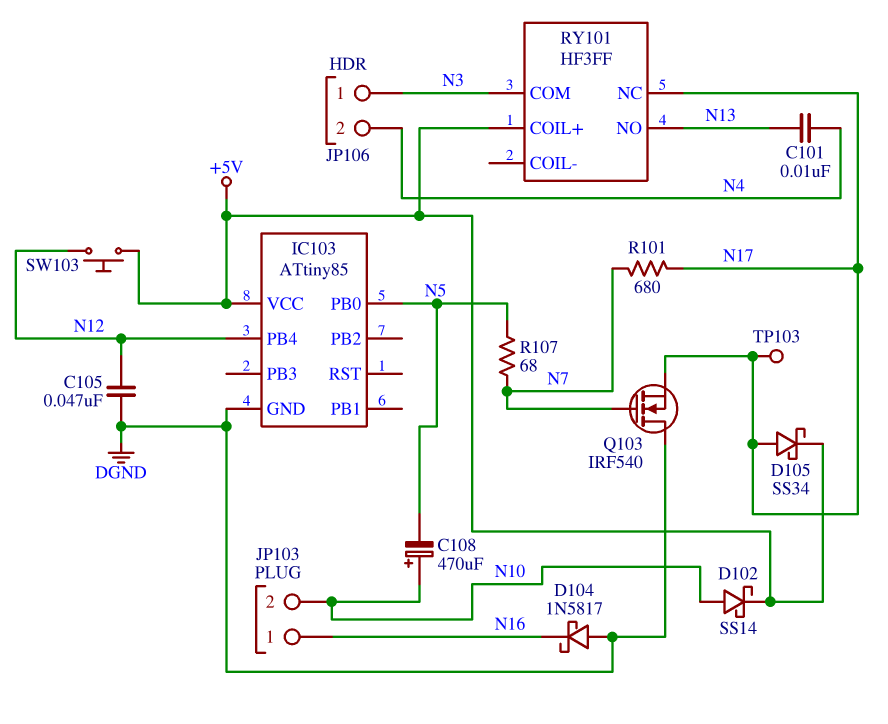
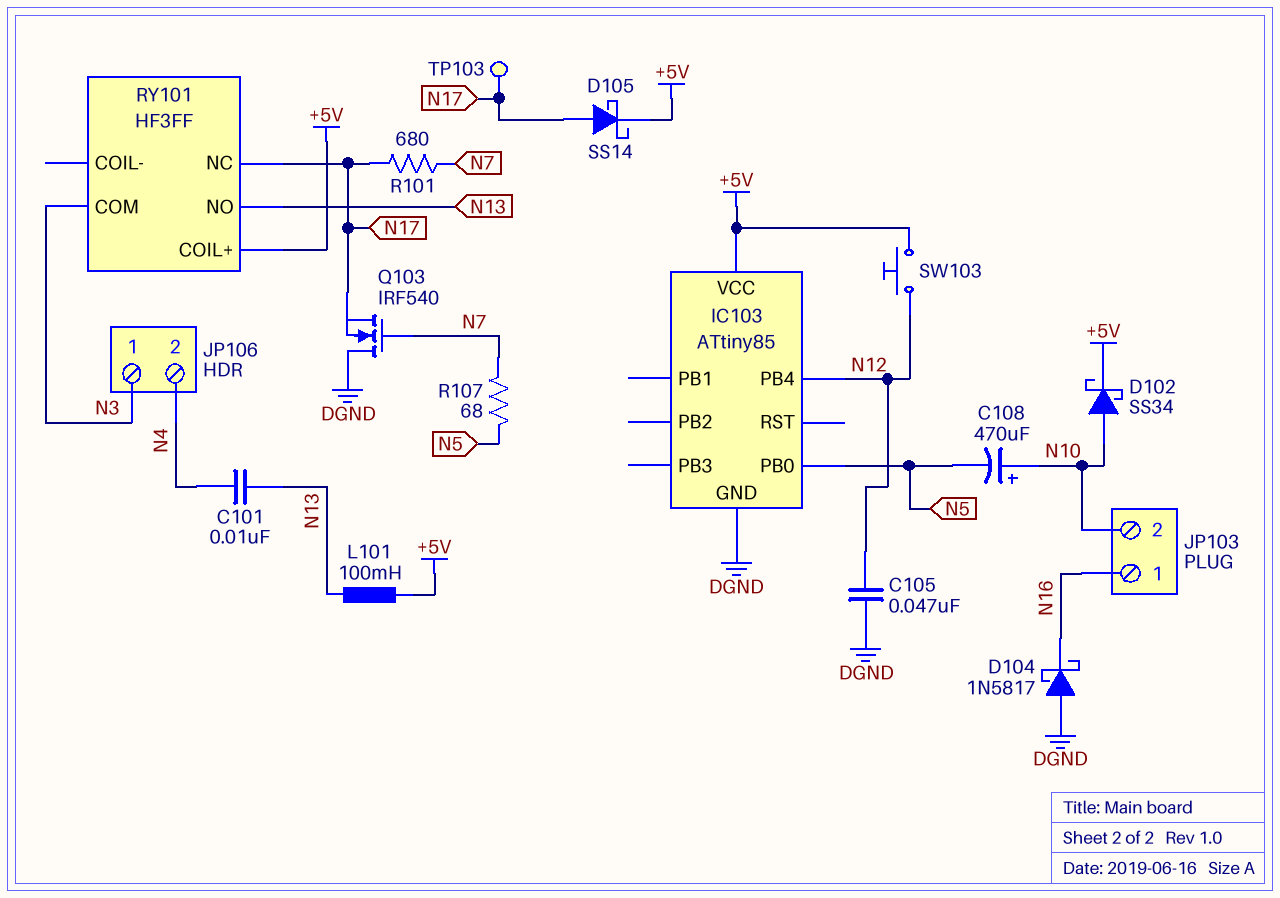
D102: schottky SS14 (A N10, K +5V) -> schottky SS34 (A N10, K +5V)
D105: schottky SS34 (A N17, K +5V) -> schottky SS14 (A N17, K +5V)
L101: none -> 100mH (+5V, N13)

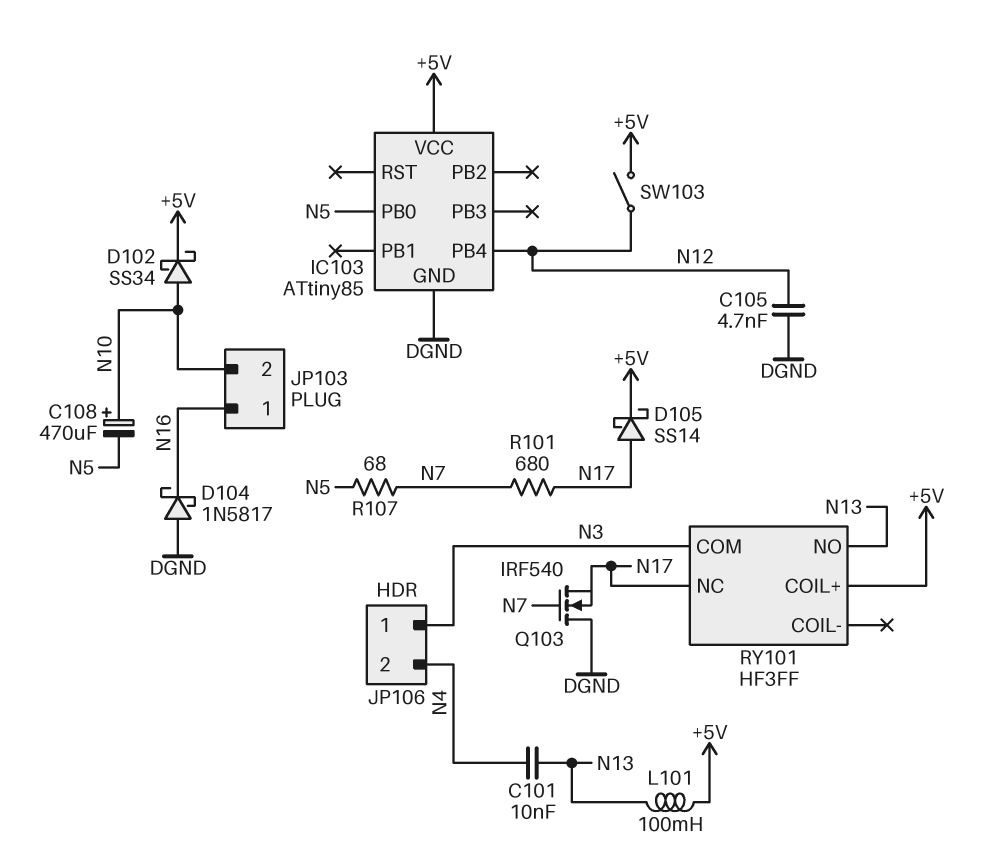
C105: 47nF (DGND, N12) -> 4.7nF (DGND, N12)
SW103: button (+5V, N12) -> switch (+5V, N12)
TP103: test point (N17) -> none

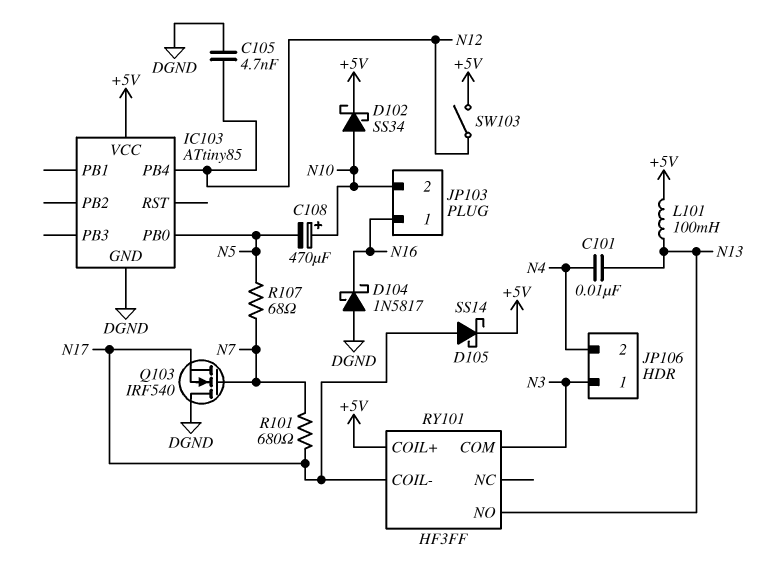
RY101 pin COIL-: none -> N17
RY101 pin NC: N17 -> none

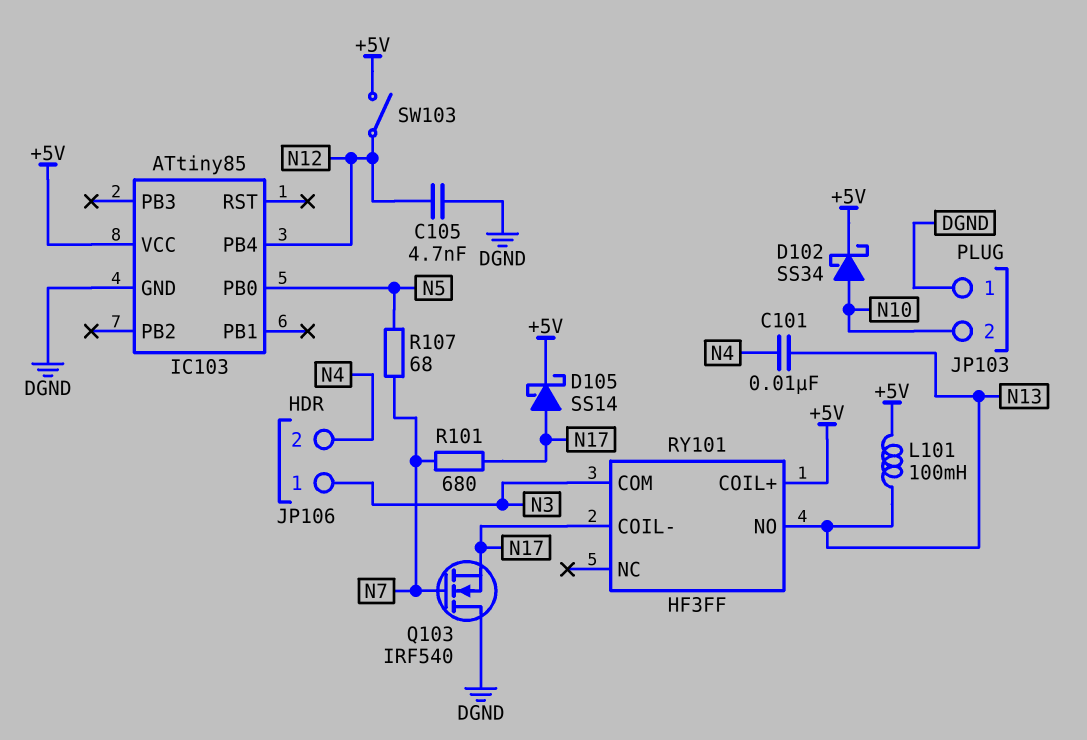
C108: 470uF (plus N10, minus N5) -> none
D104: schottky 1N5817 (A DGND, K N16) -> none
JP103 pin 1: N16 -> DGND

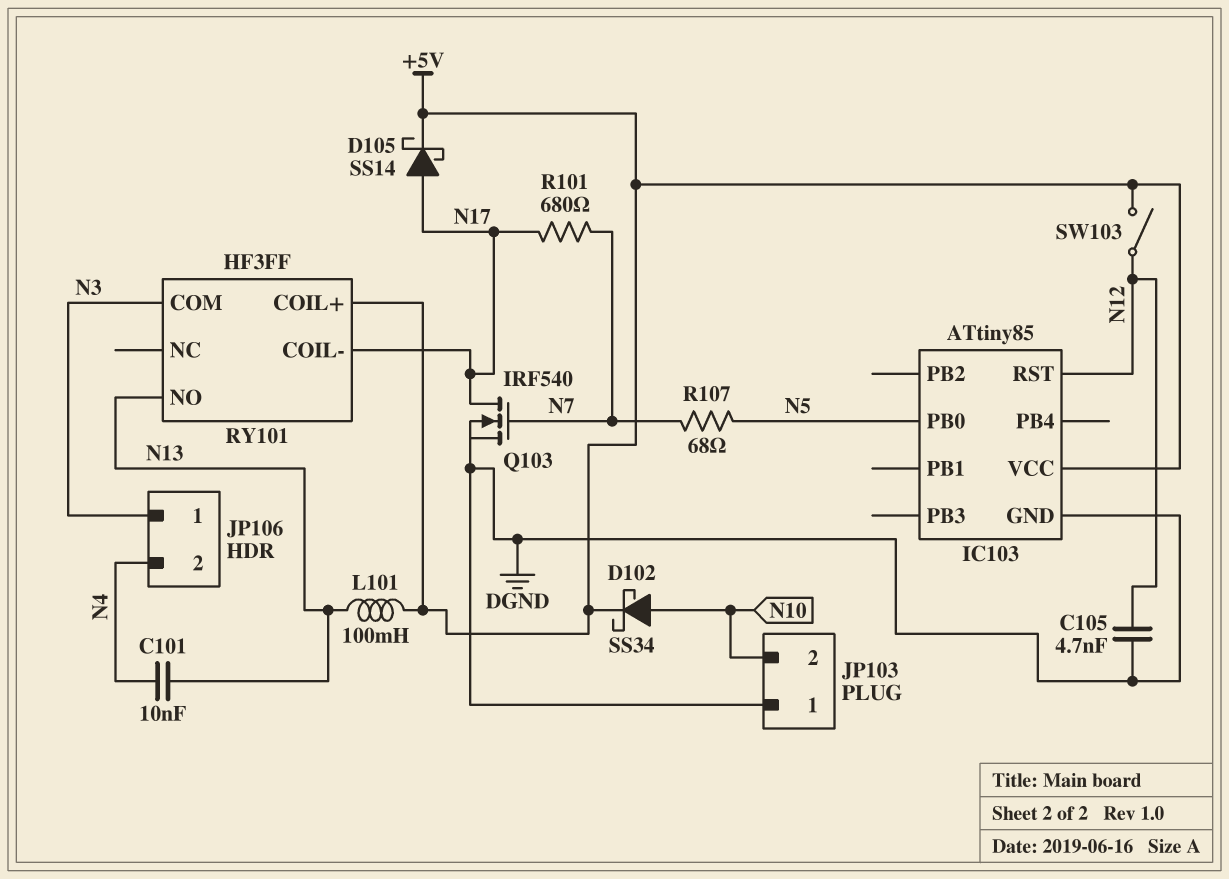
IC103 pin PB4: N12 -> none
IC103 pin RST: none -> N12
Q103: NMOS IRF540 (G N7, D DGND, S N17) -> NMOS IRF540 (G N7, D N17, S DGND)

